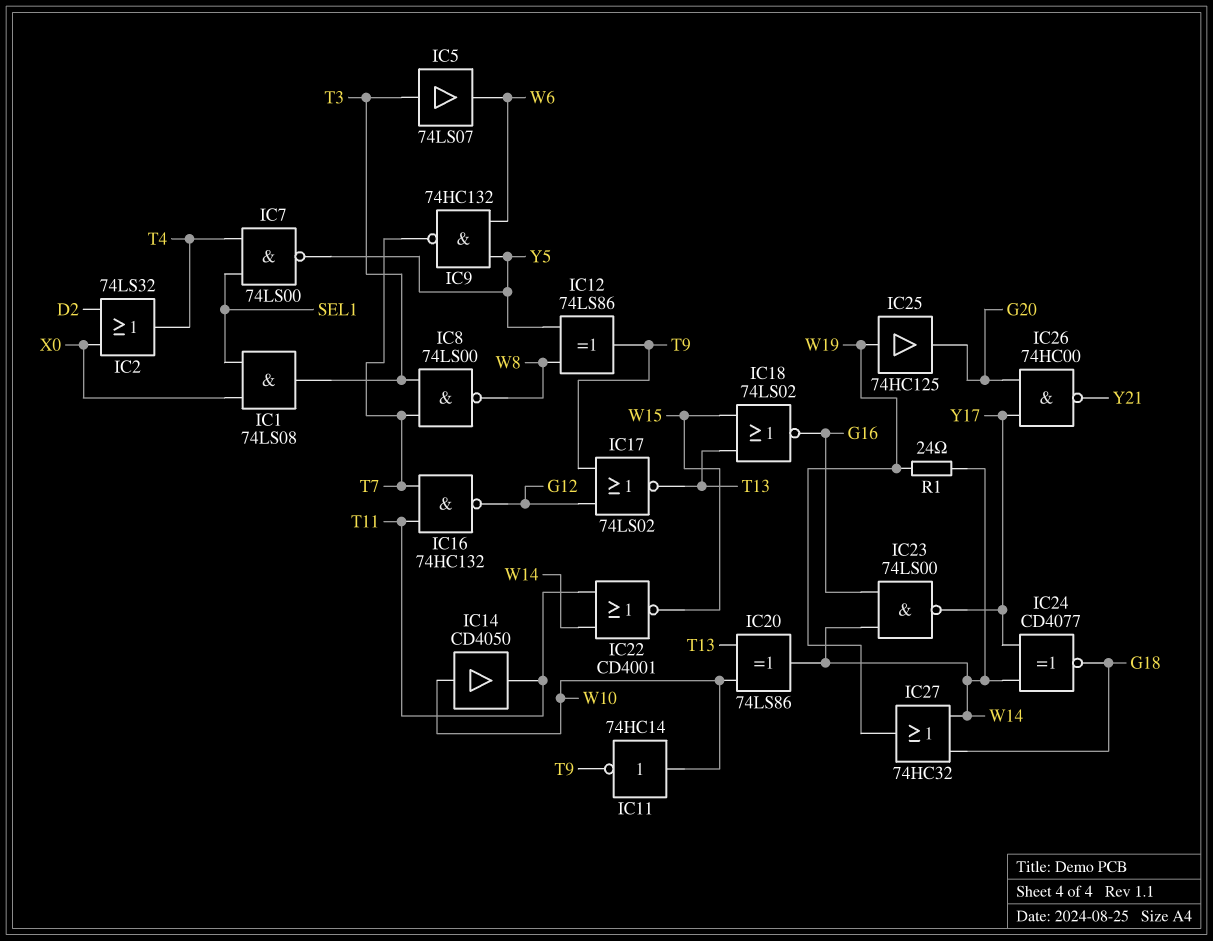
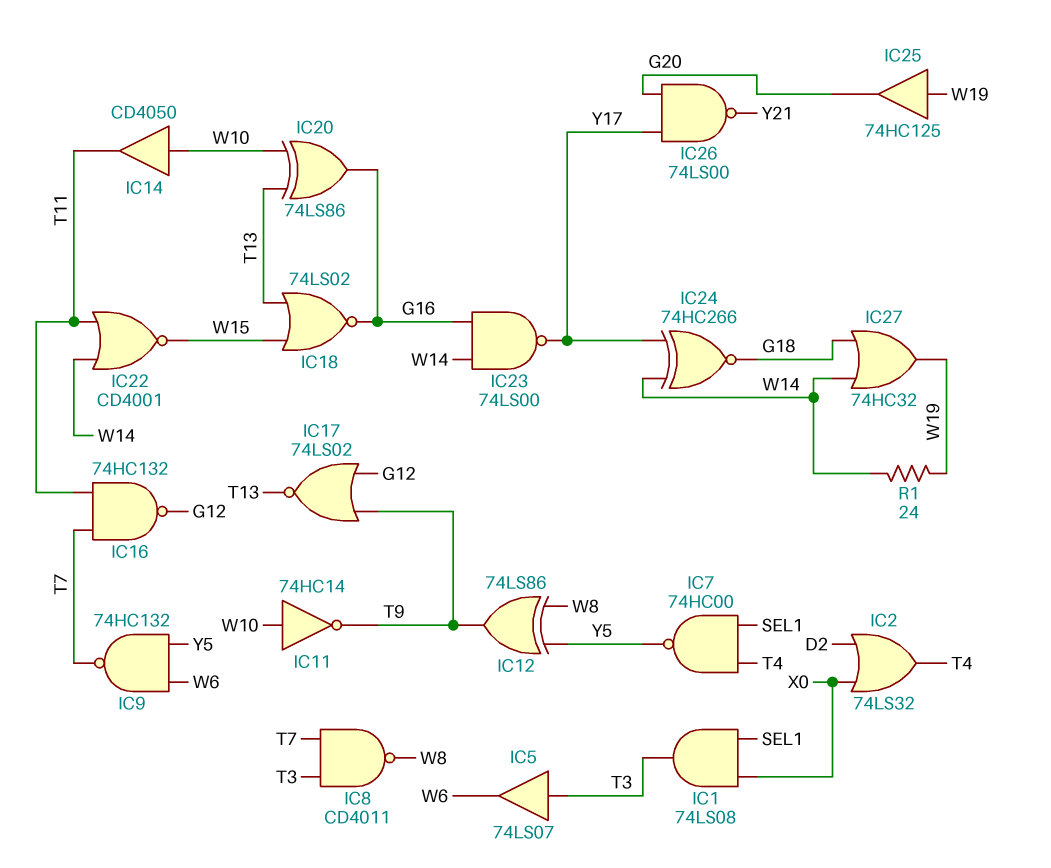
IC7: NAND 74LS00 (in SEL1, in T4, out Y5) -> NAND 74HC00 (in SEL1, in T4, out Y5)
IC8: NAND 74LS00 (in T3, in T7, out W8) -> NAND CD4011 (in T3, in T7, out W8)
IC20: XOR 74LS86 (in T13, in W10, out W14) -> XOR 74LS86 (in T13, in W10, out G16)
IC24: XNOR CD4077 (in W14, in Y17, out G18) -> XNOR 74HC266 (in W14, in Y17, out G18)
IC26: NAND 74HC00 (in G20, in Y17, out Y21) -> NAND 74LS00 (in G20, in Y17, out Y21)

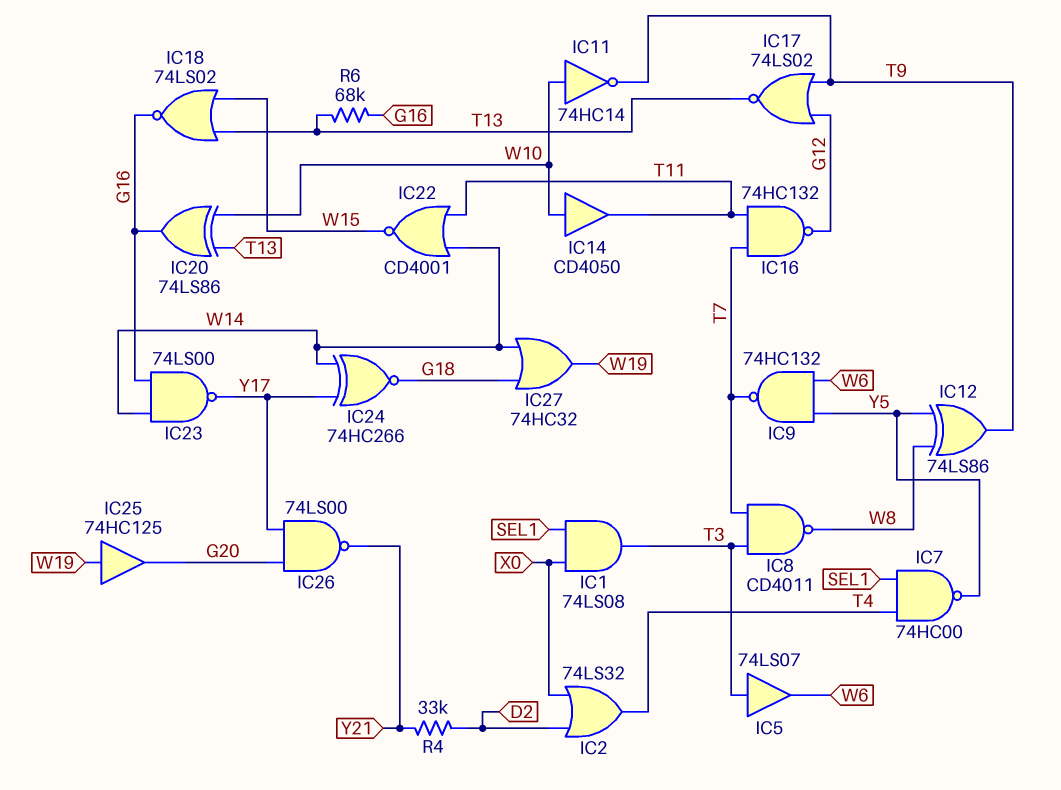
R1: 24 (W14, W19) -> none
R4: none -> 33k (D2, Y21)
R6: none -> 68k (G16, T13)

